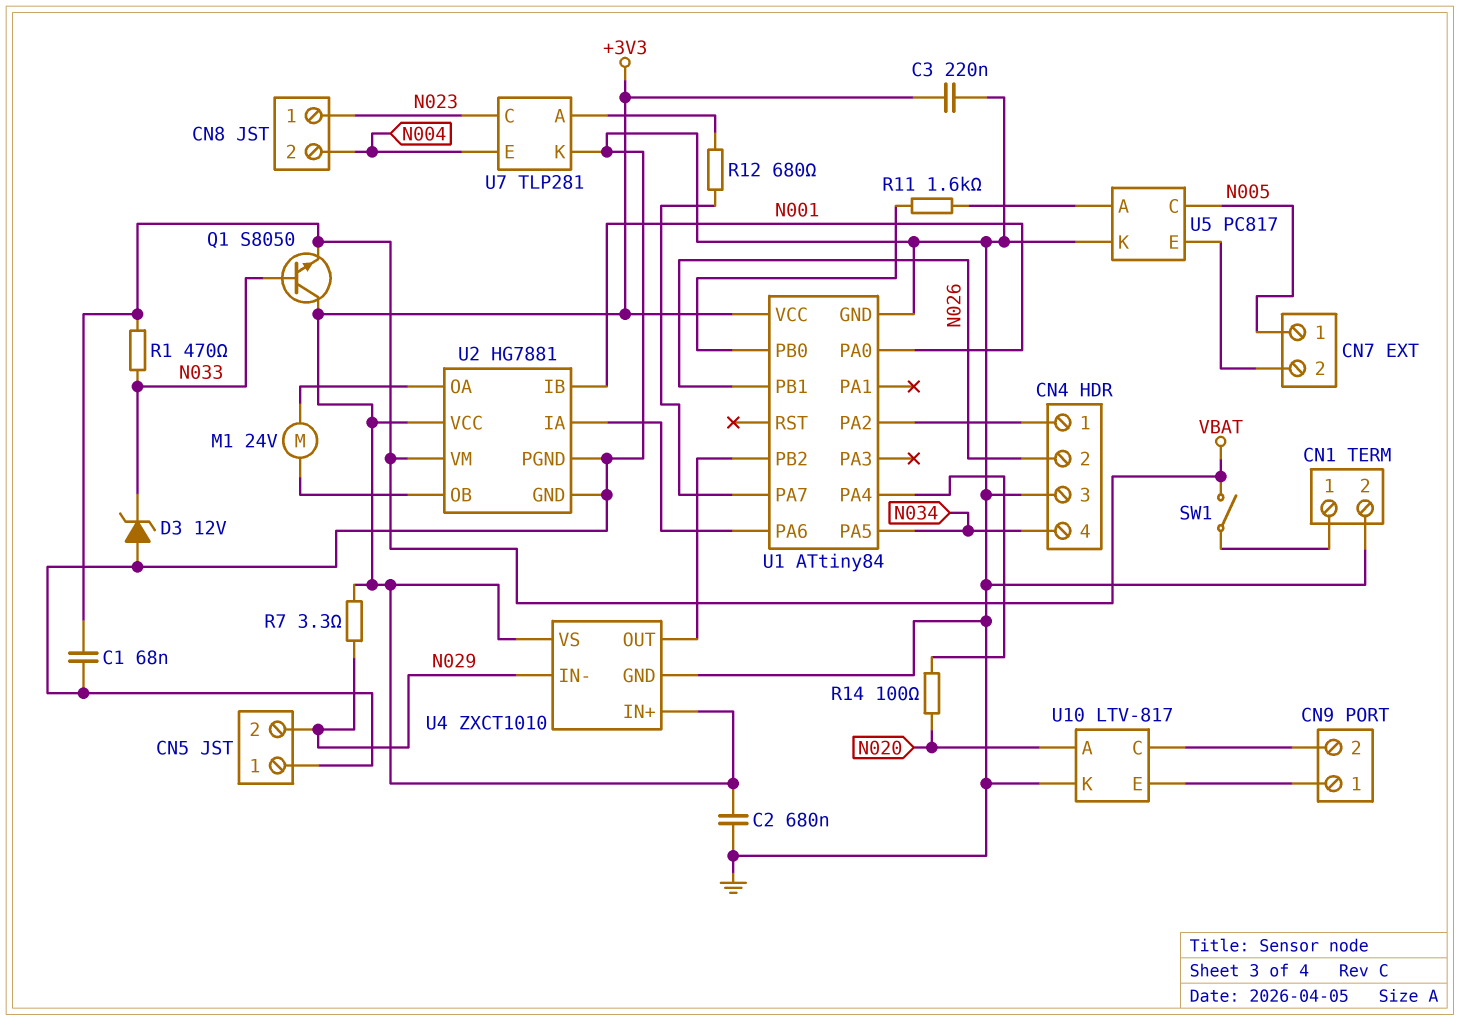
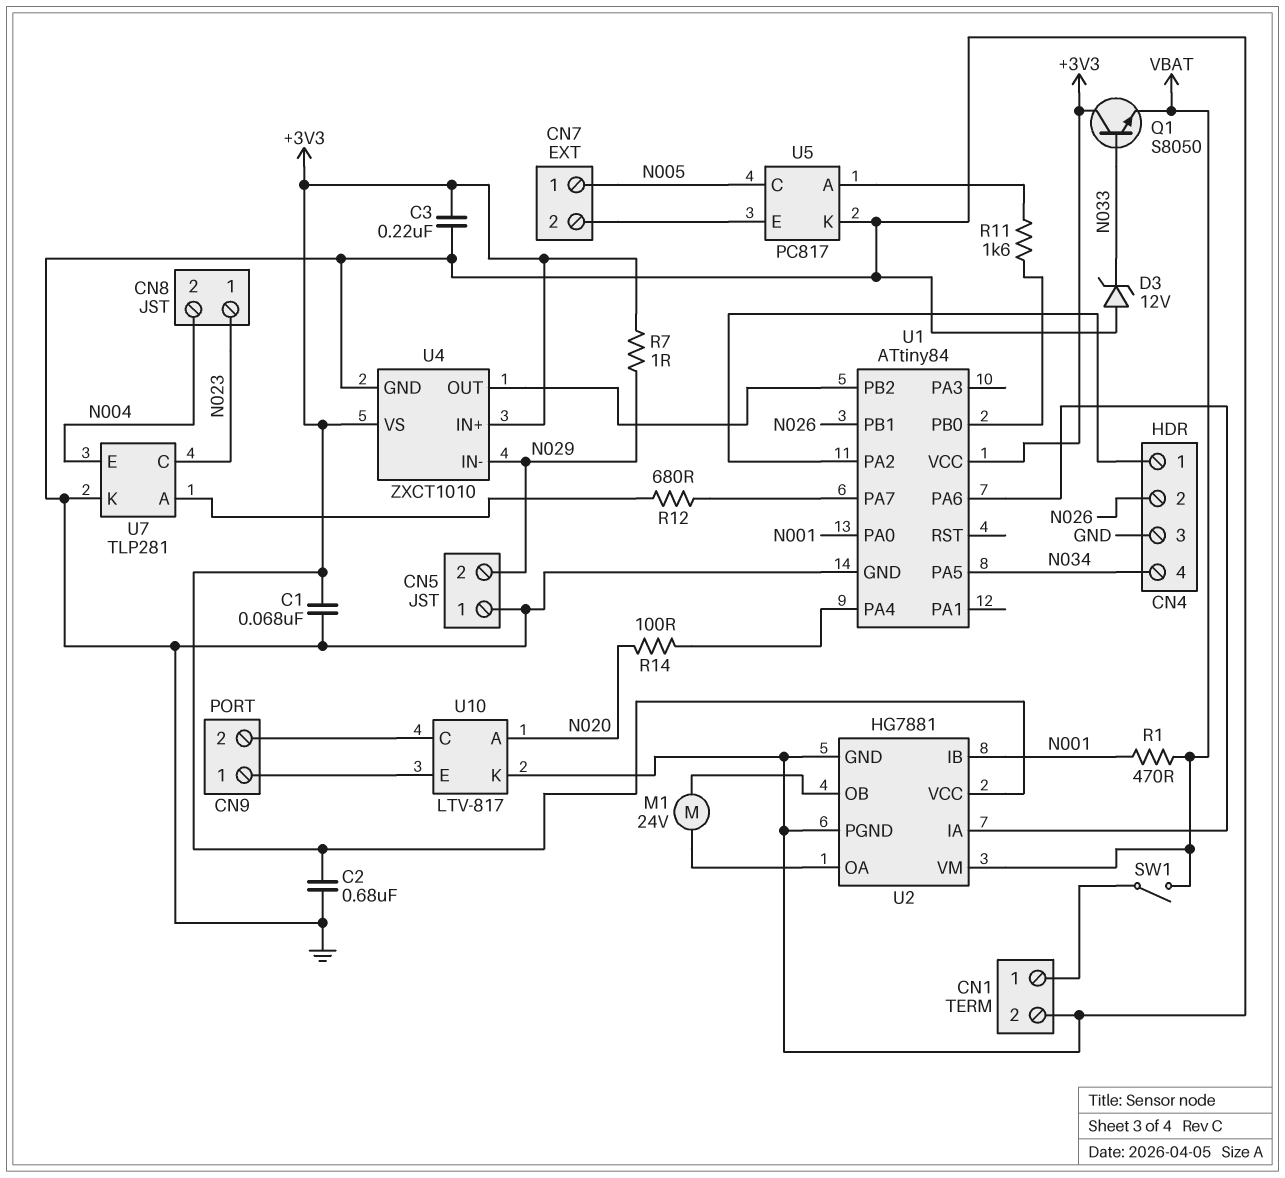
C1: 68nF (GND, VBAT) -> 68nF (+3V3, GND)
R1: 470 (N033, VBAT) -> 470 (N001, VBAT)
R7: 3.3 (+3V3, N029) -> 1 (+3V3, N029)

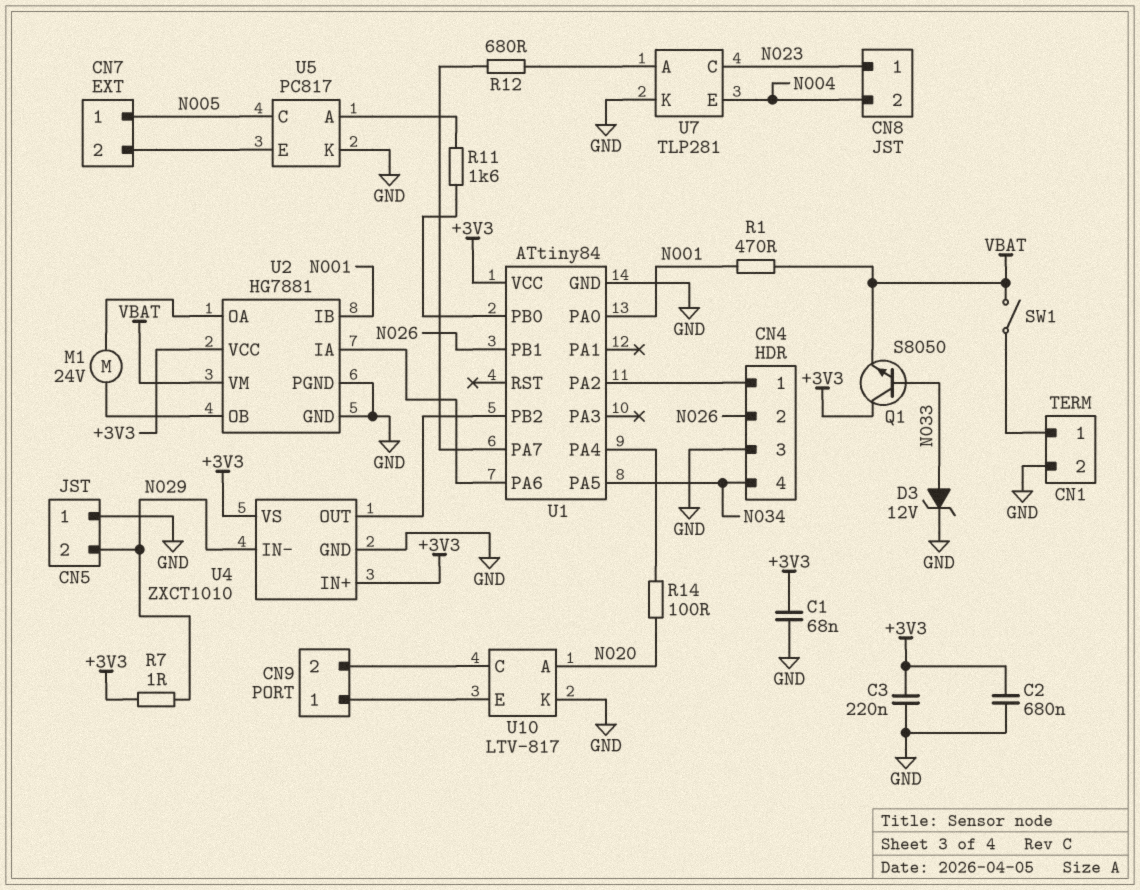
D3: zener 12V (A GND, K N033) -> zener 12V (A N033, K GND)

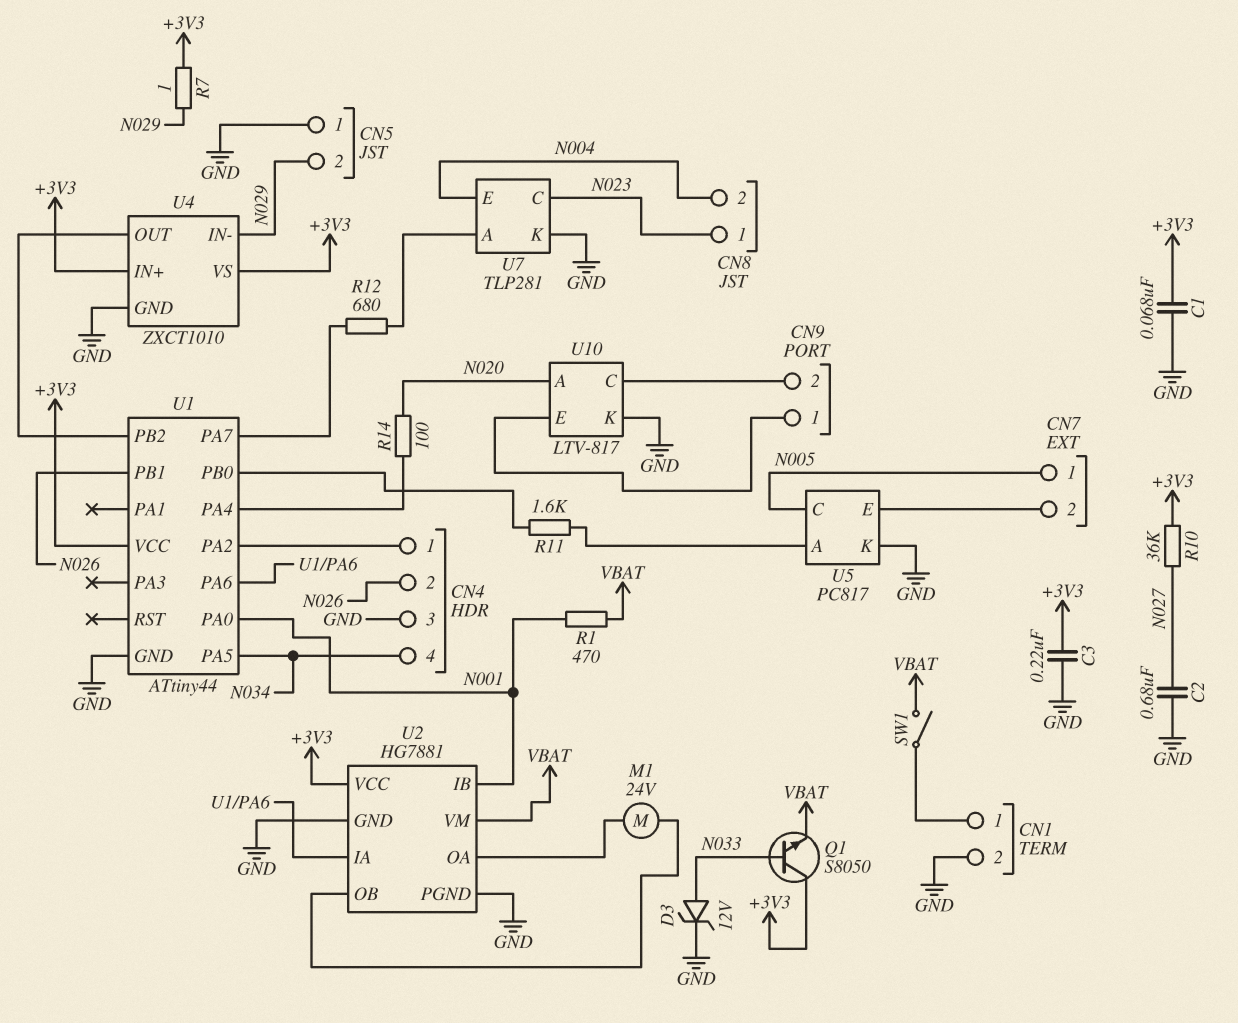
C2: 680nF (+3V3, GND) -> 680nF (GND, N027)
R10: none -> 36k (+3V3, N027)
U1: ATtiny84 -> ATtiny44

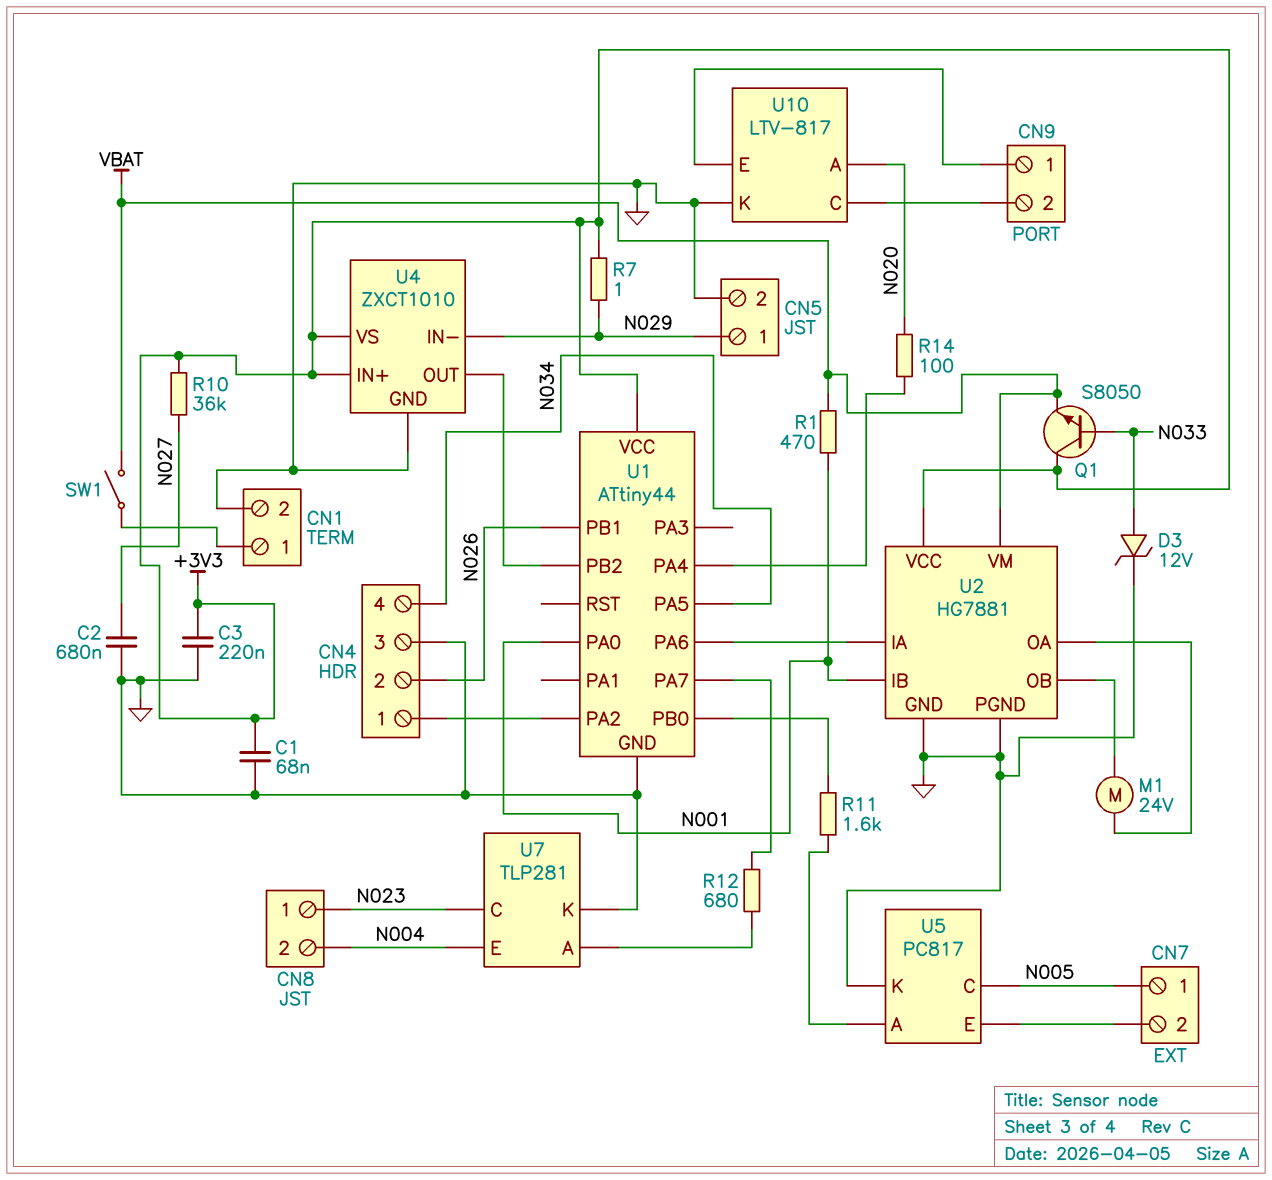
CN5 pin 1: GND -> N029
CN5 pin 2: N029 -> GND

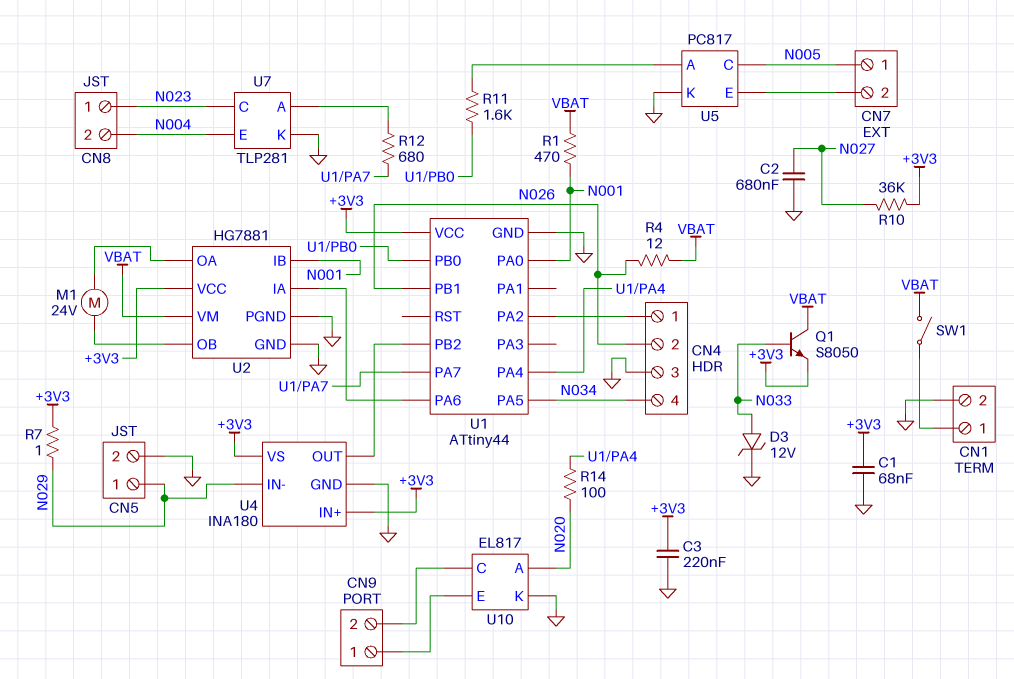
Q1: NPN S8050 (B N033, C +3V3, E VBAT) -> NPN S8050 (B N033, C VBAT, E +3V3)
R4: none -> 12 (N026, VBAT)
U4: ZXCT1010 -> INA180
U10: LTV-817 -> EL817

